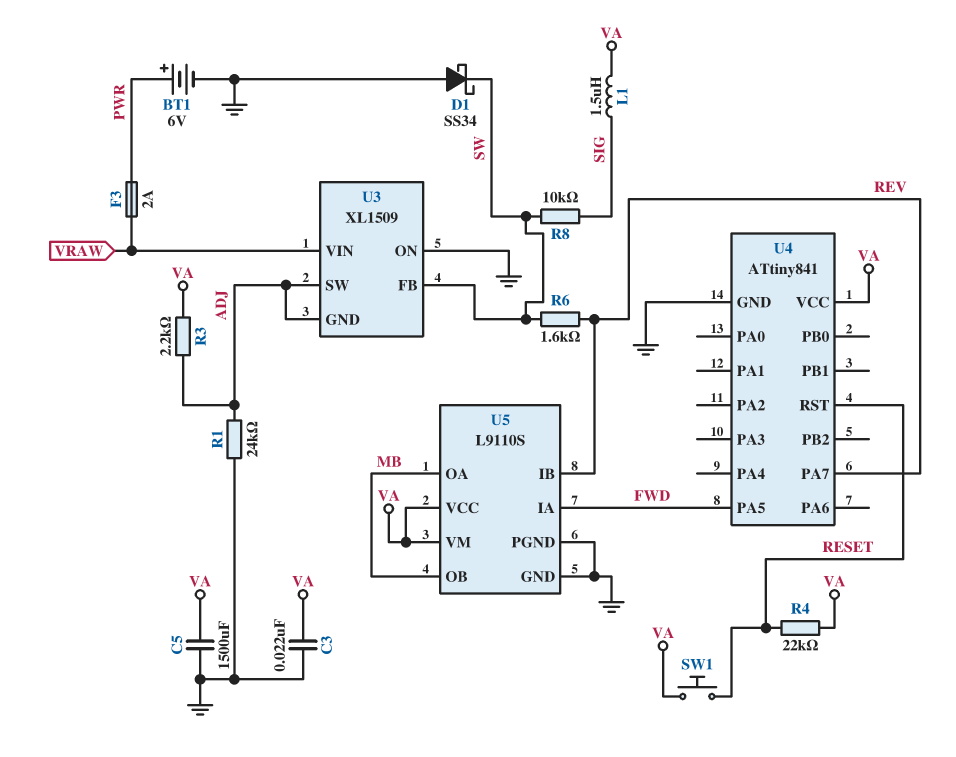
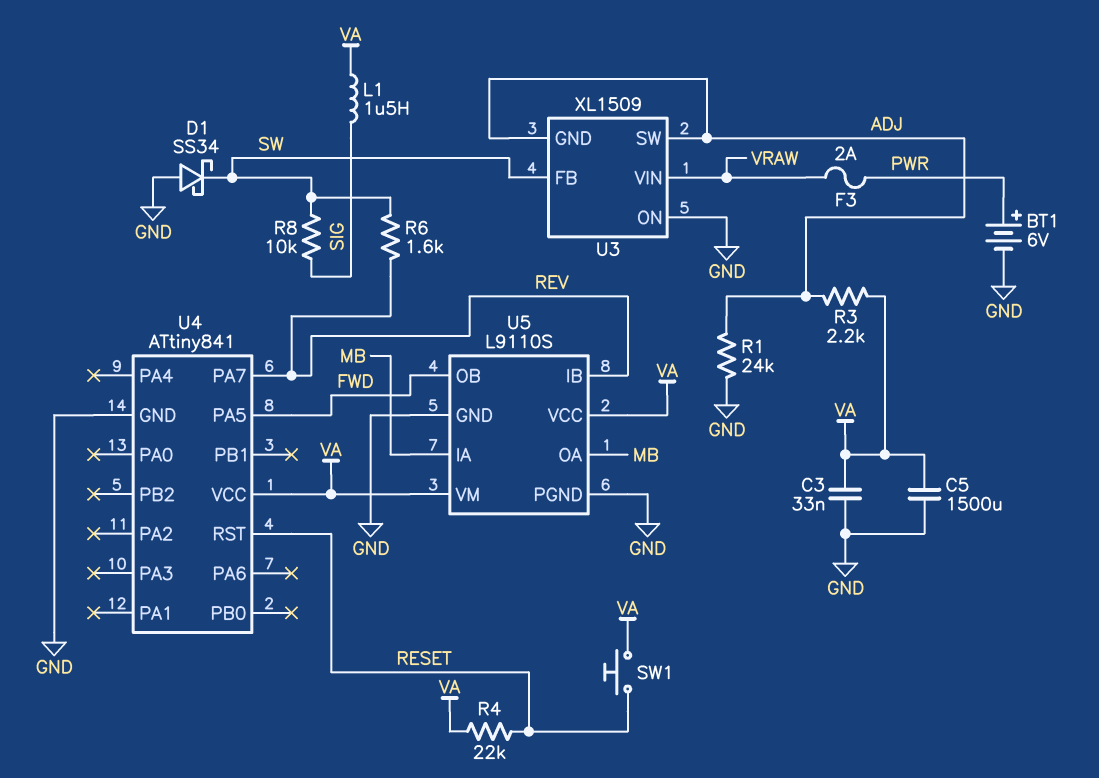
C3: 22nF (GND, VA) -> 33nF (GND, VA)
U5 pin IA: FWD -> MB
U5 pin OB: MB -> FWD

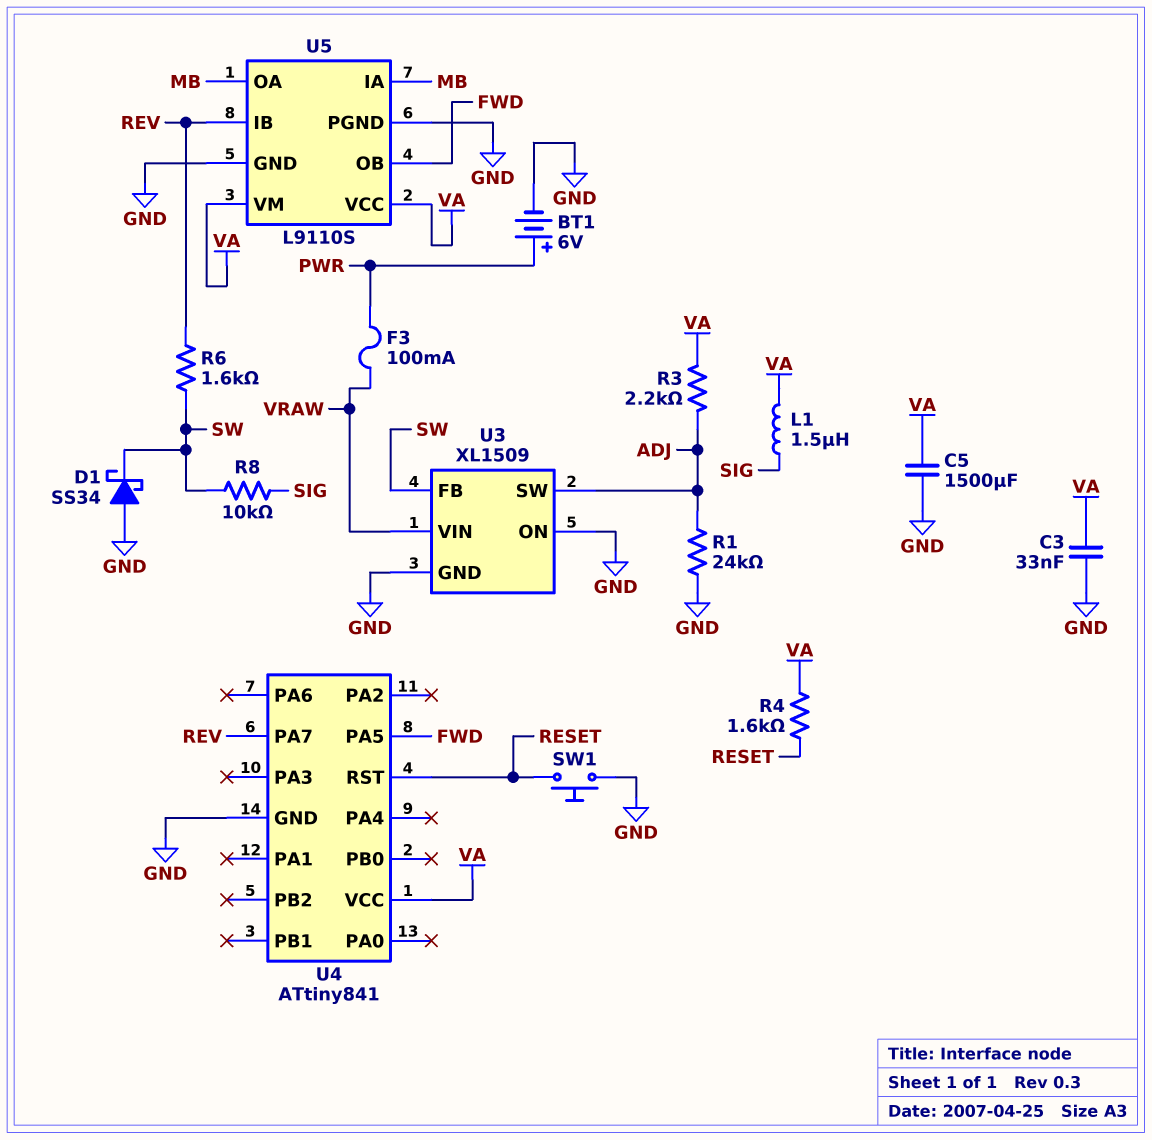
F3: 2A (PWR, VRAW) -> 100mA (PWR, VRAW)
R4: 22k (RESET, VA) -> 1.6k (RESET, VA)
SW1: button (RESET, VA) -> button (GND, RESET)
U3 pin GND: ADJ -> GND

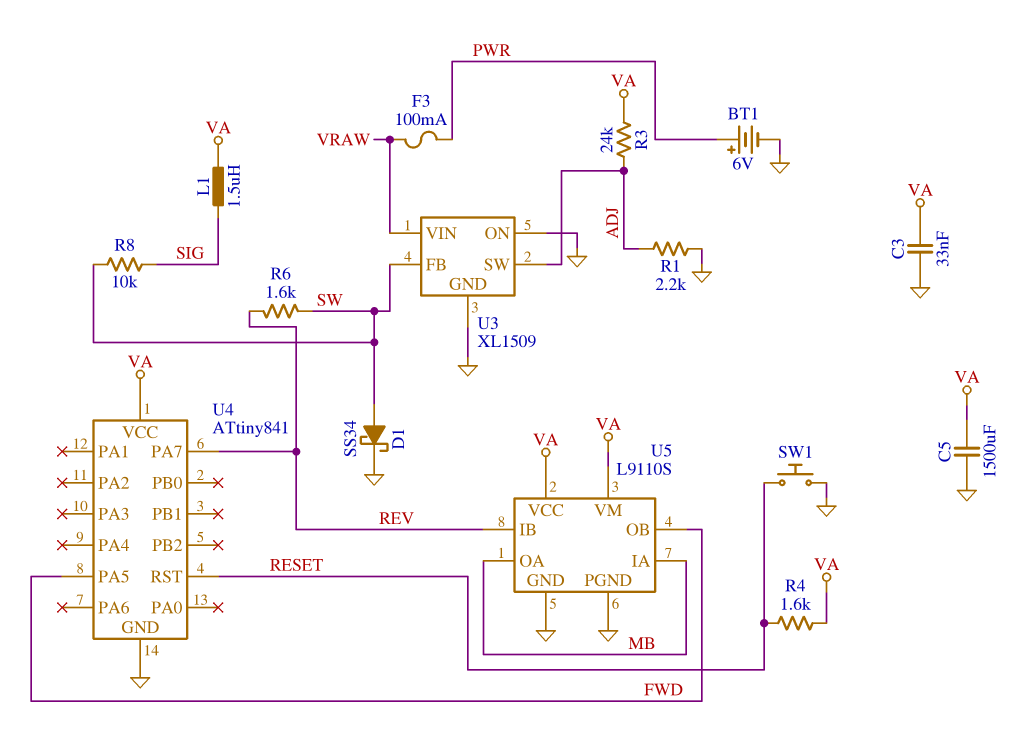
D1: schottky SS34 (A GND, K SW) -> schottky SS34 (A SW, K GND)
R1: 24k (ADJ, GND) -> 2.2k (ADJ, GND)
R3: 2.2k (ADJ, VA) -> 24k (ADJ, VA)

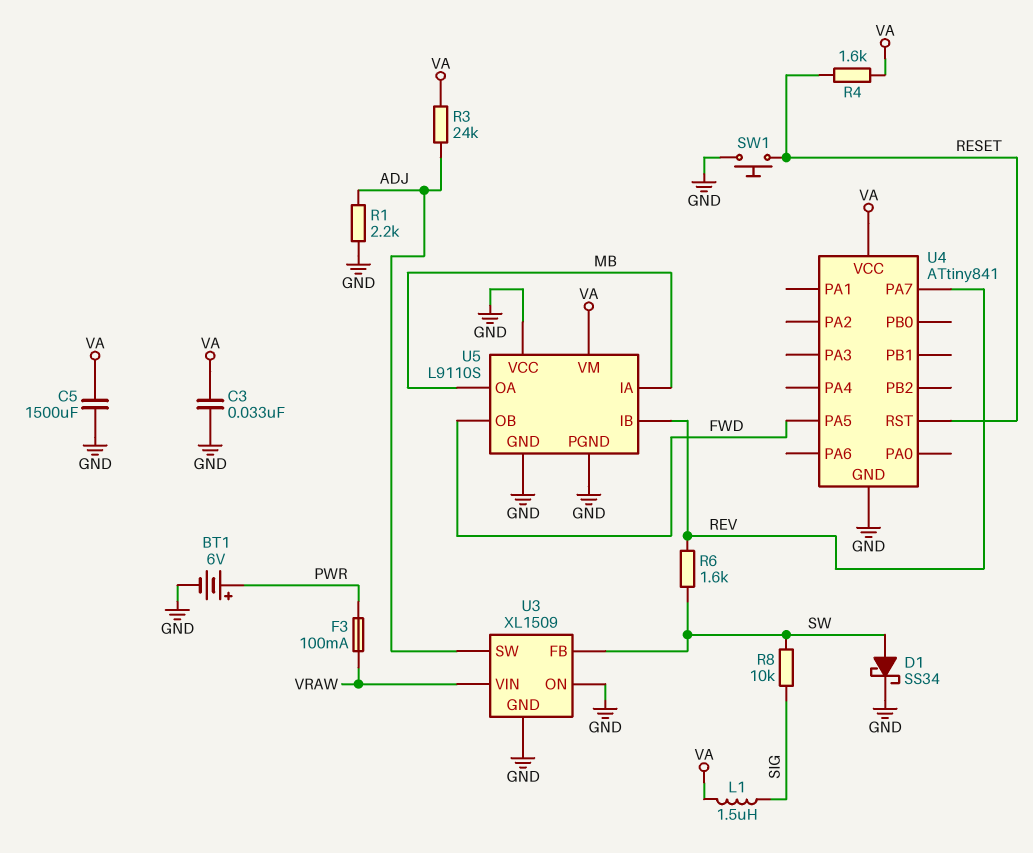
U5 pin VCC: VA -> GND

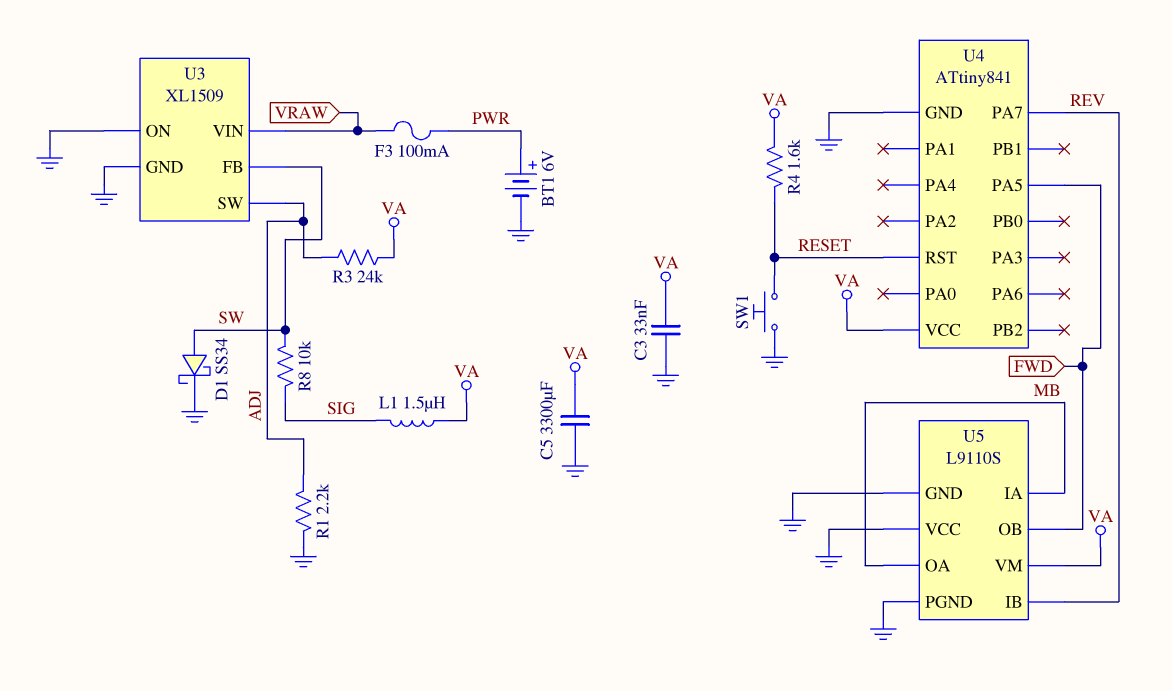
C5: 1500uF (GND, VA) -> 3300uF (GND, VA)
R6: 1.6k (REV, SW) -> none

